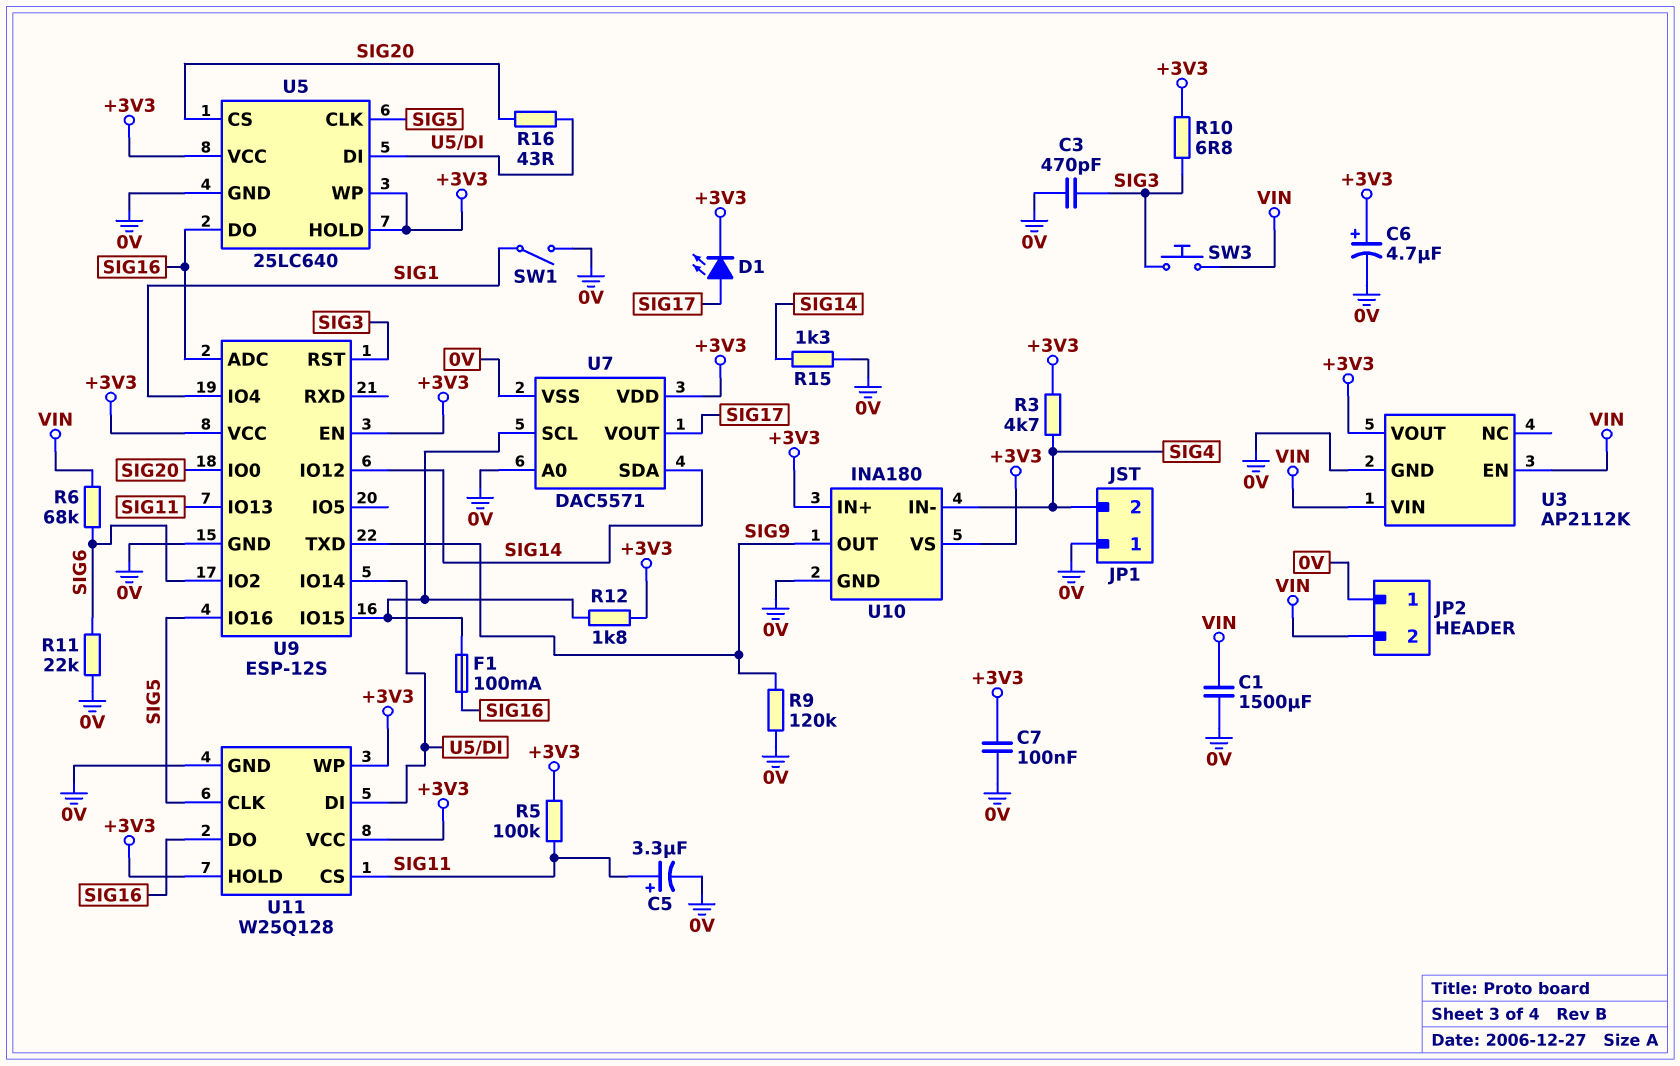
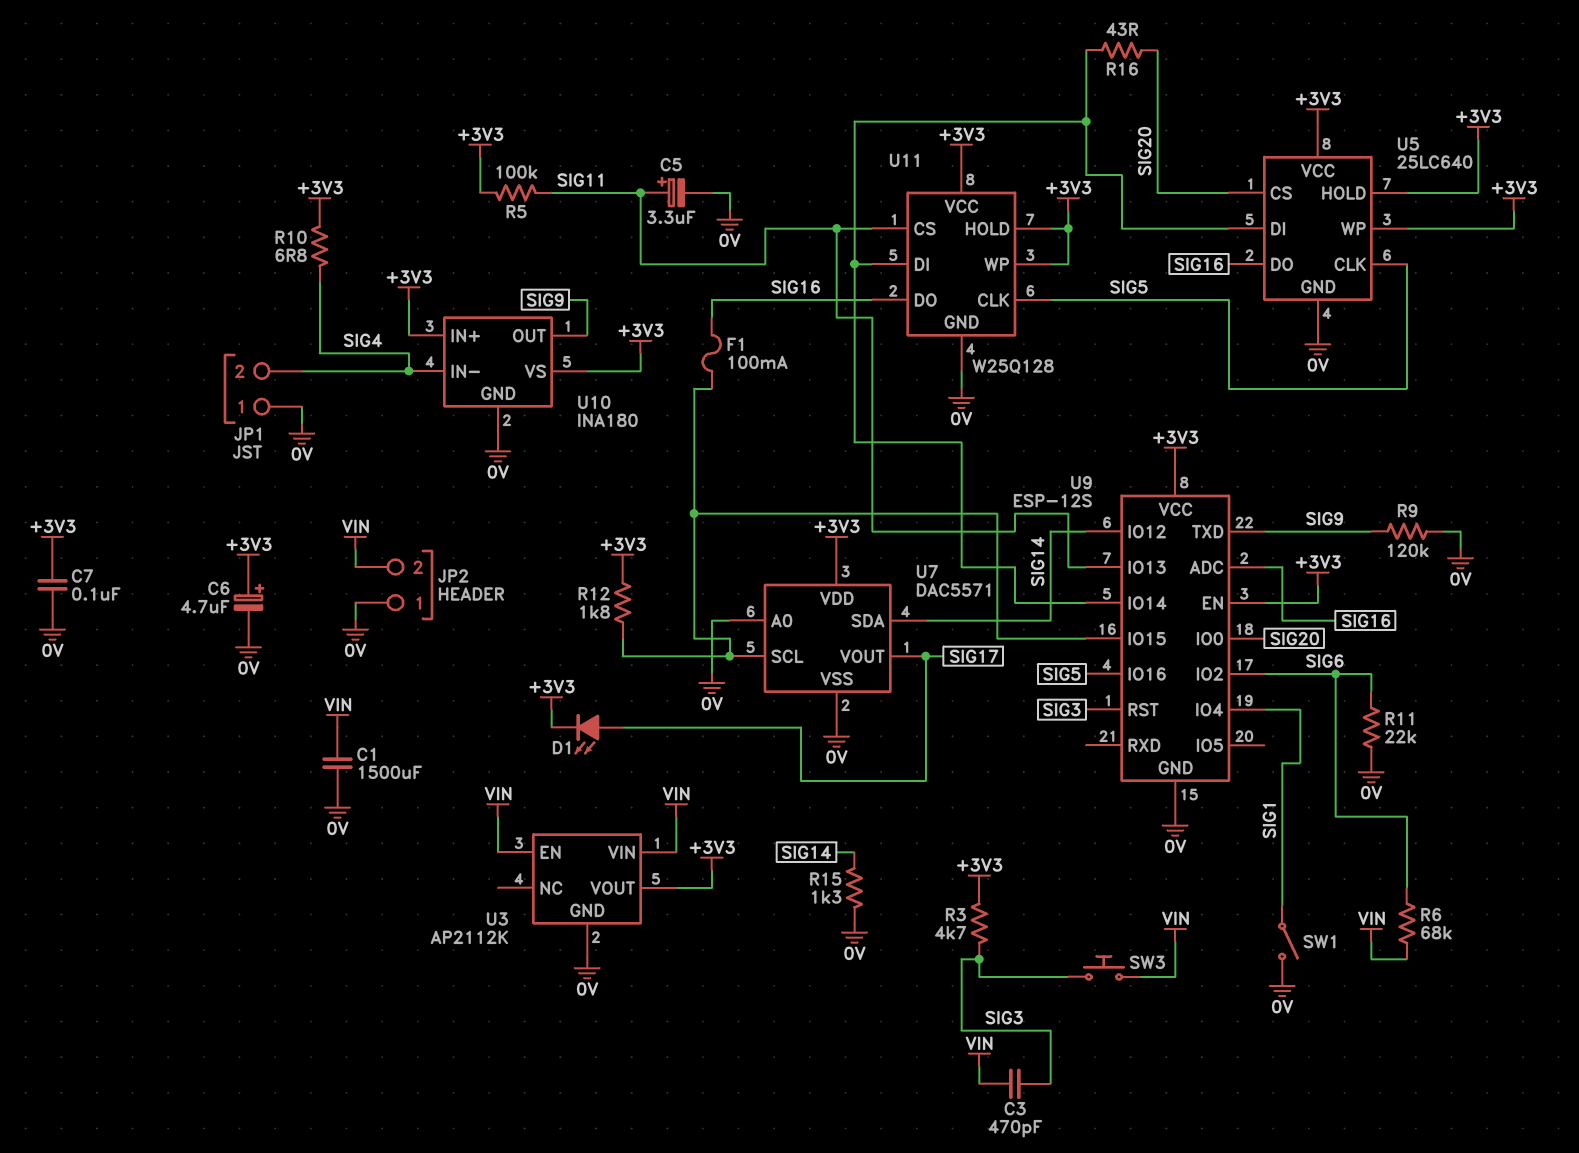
C3: 470pF (0V, SIG3) -> 470pF (SIG3, VIN)
R3: 4.7k (+3V3, SIG4) -> 4.7k (+3V3, SIG3)
R10: 6.8 (+3V3, SIG3) -> 6.8 (+3V3, SIG4)

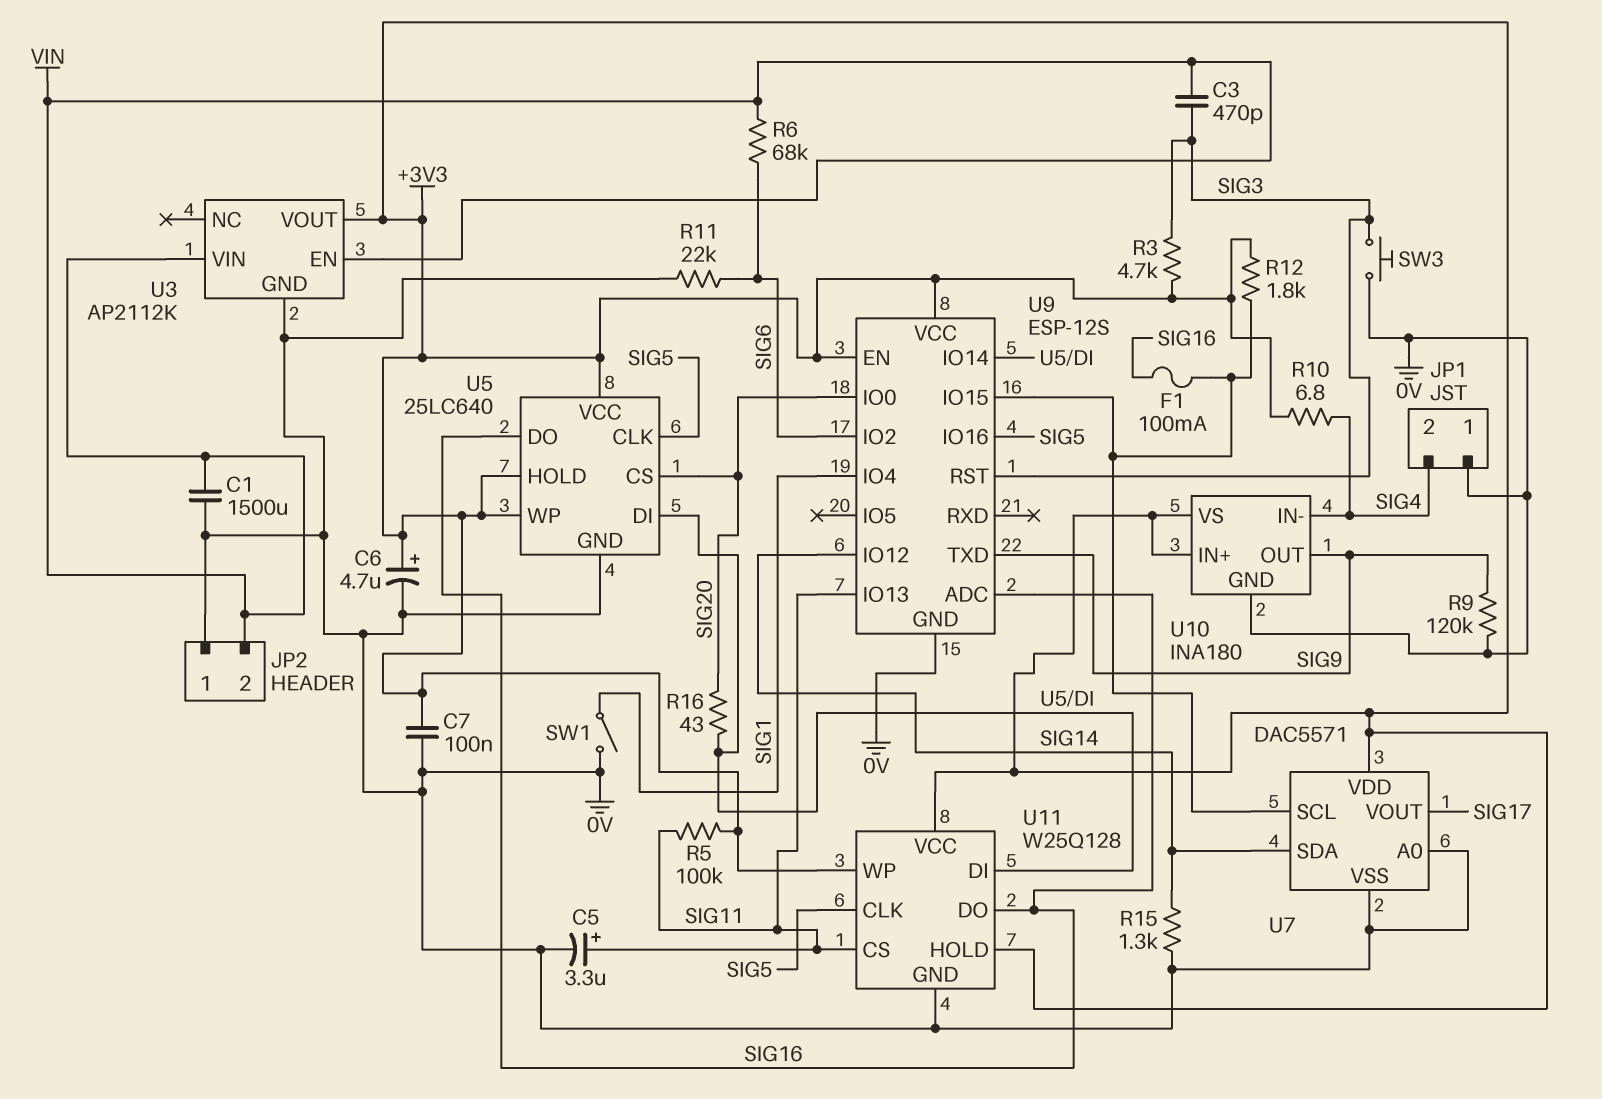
D1: LED (A SIG17, K +3V3) -> none
SW3: button (SIG3, VIN) -> button (0V, SIG3)

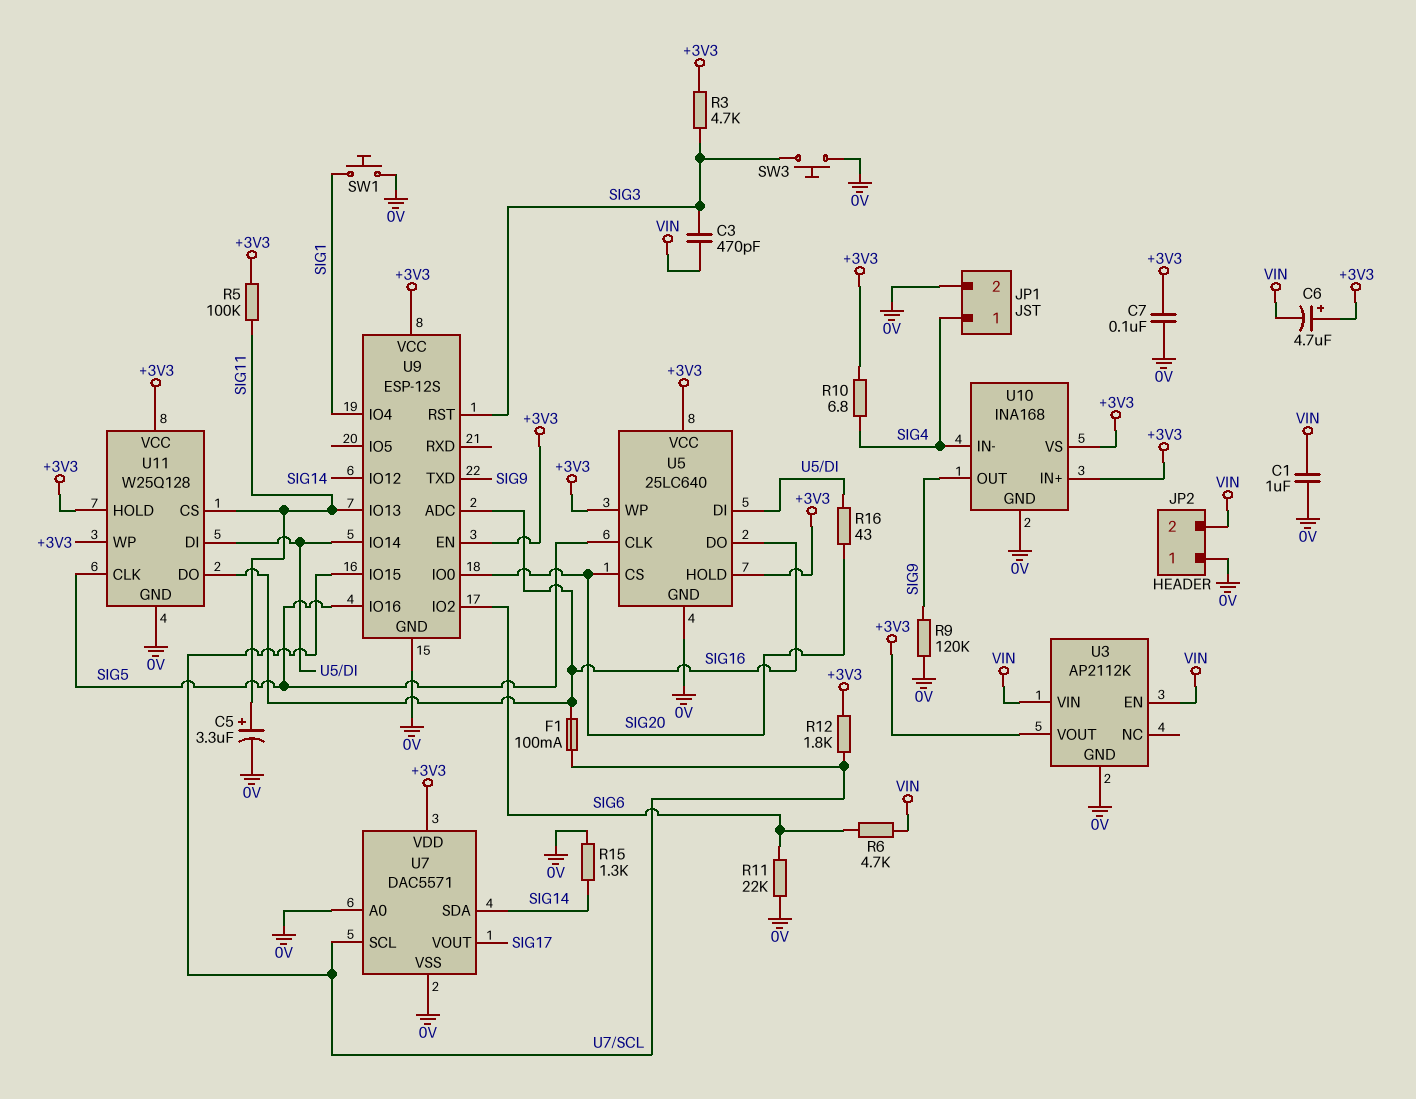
C1: 1500uF (0V, VIN) -> 1uF (0V, VIN)
C6: 4.7uF (plus +3V3, minus 0V) -> 4.7uF (plus +3V3, minus VIN)
JP1 pin 1: 0V -> SIG4
JP1 pin 2: SIG4 -> 0V
R6: 68k (SIG6, VIN) -> 4.7k (SIG6, VIN)
SW1: switch (0V, SIG1) -> button (0V, SIG1)
U10: INA180 -> INA168

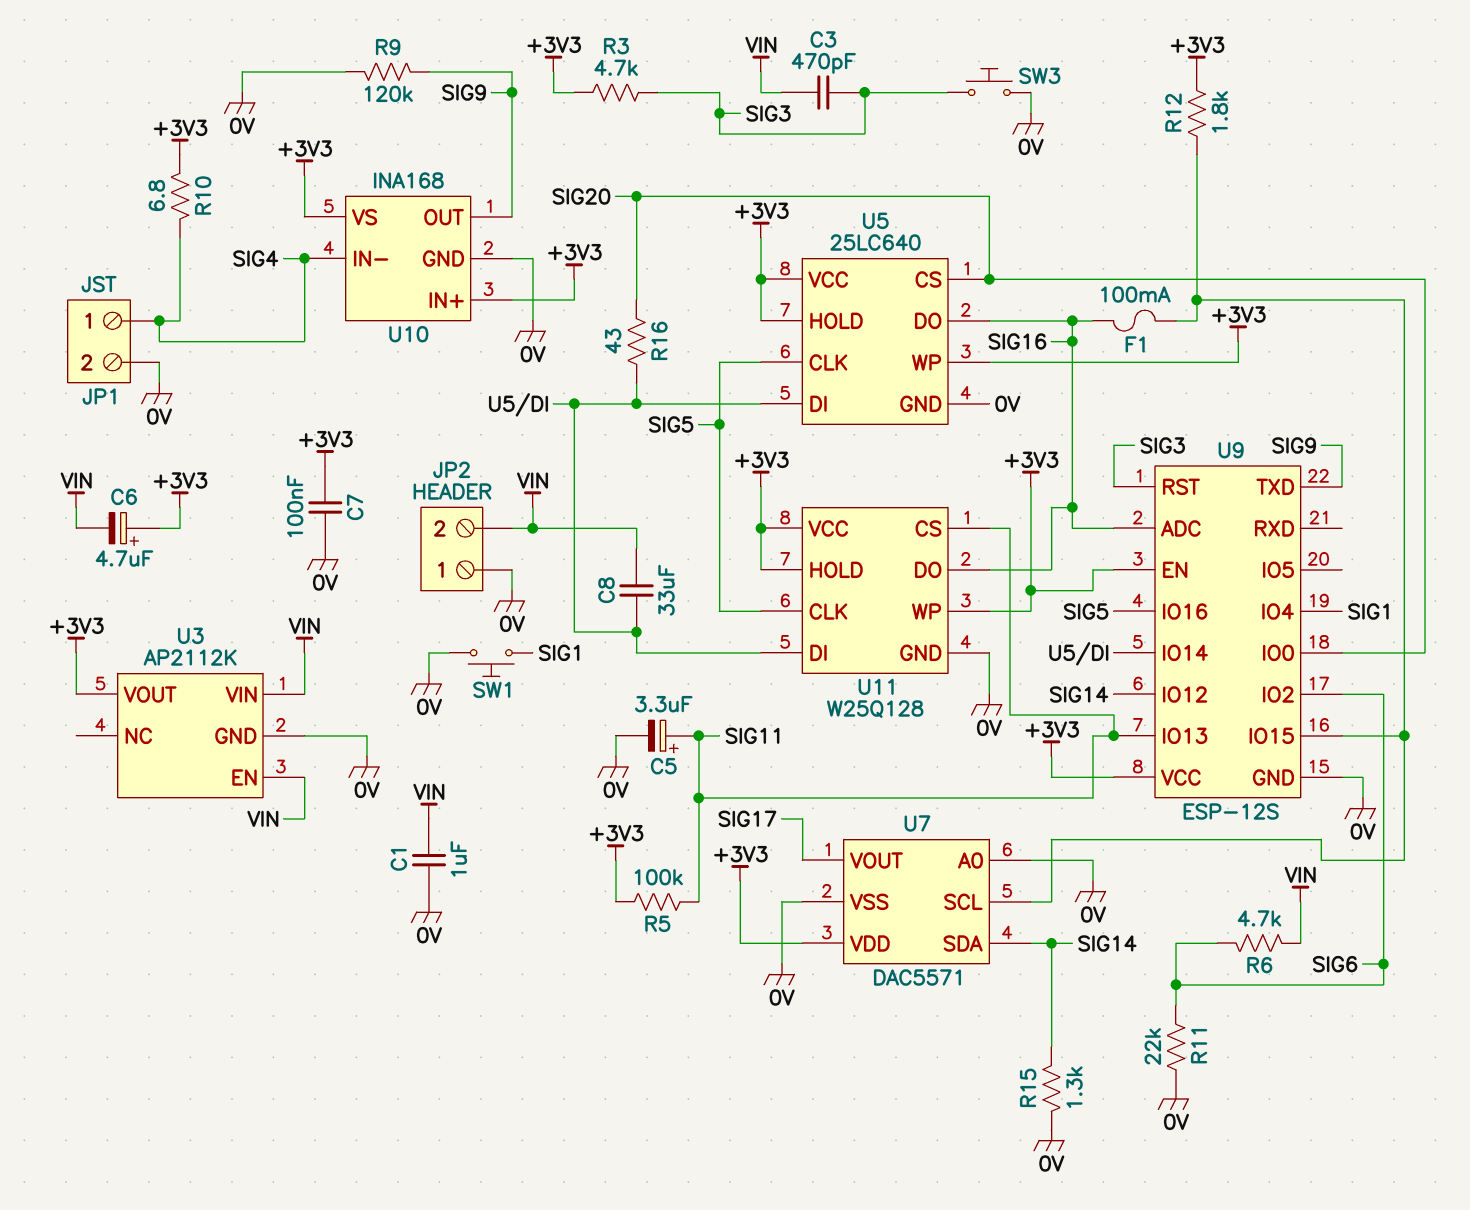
C8: none -> 33uF (U5/DI, VIN)

